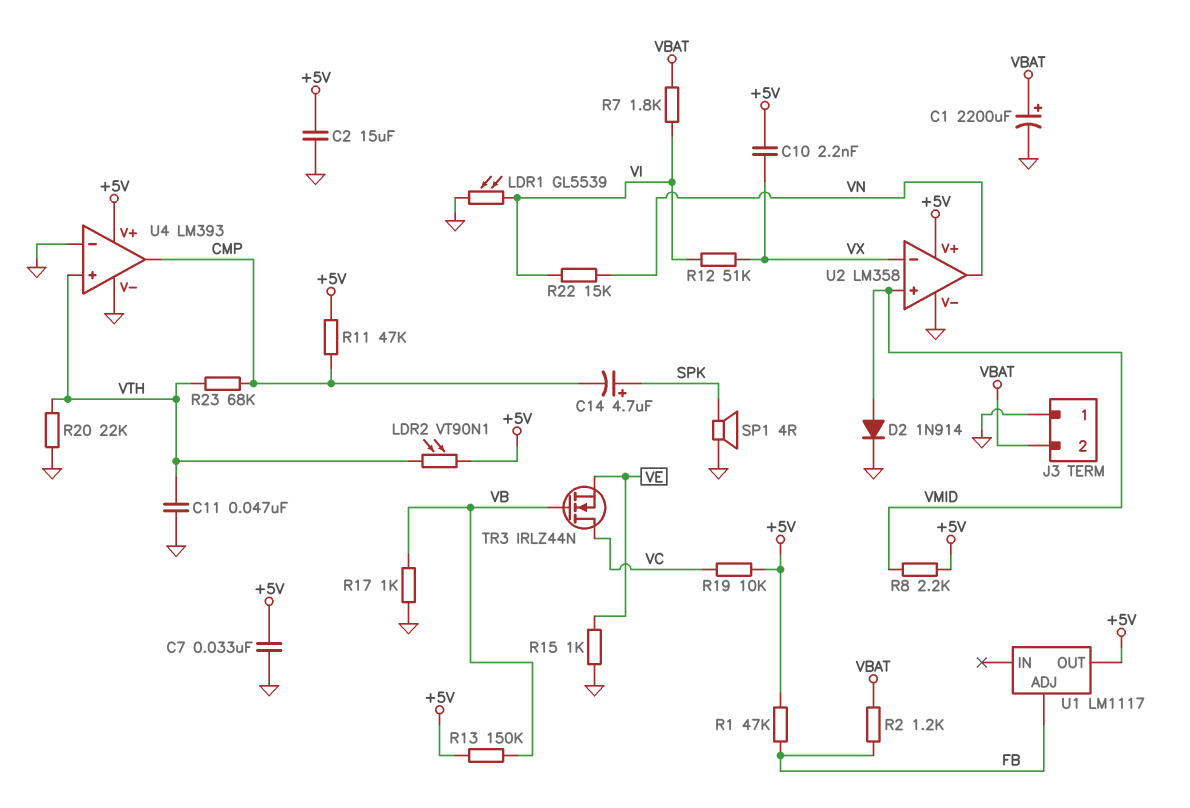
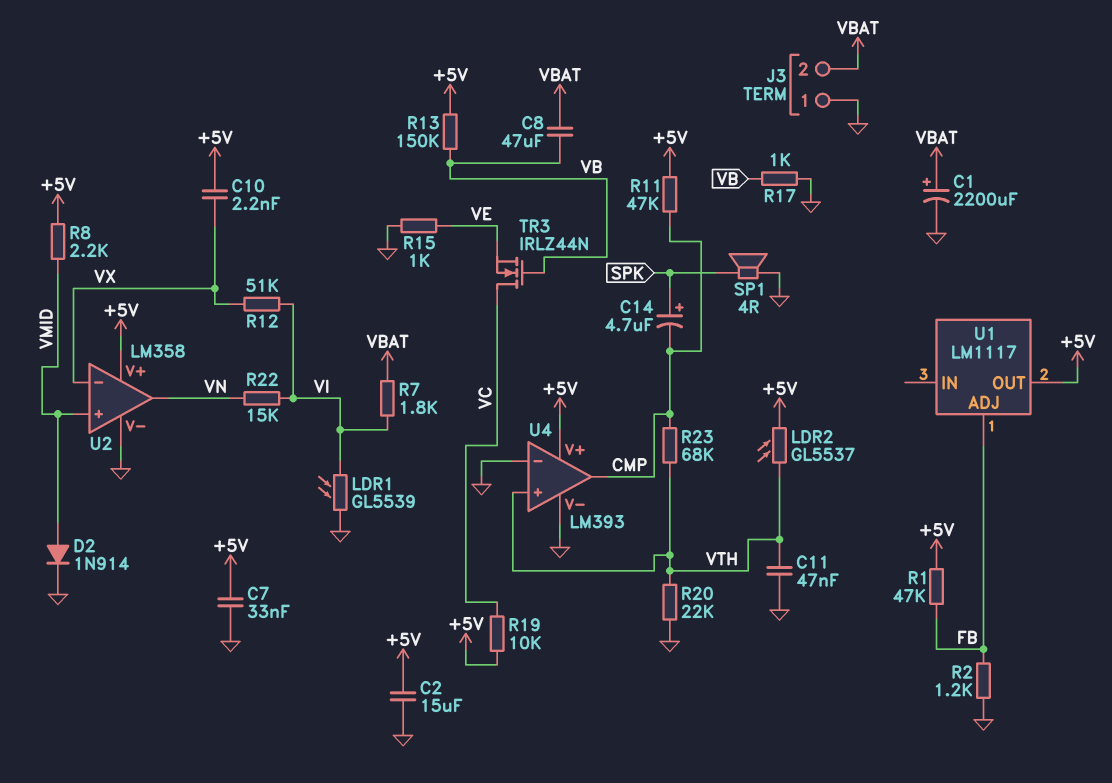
C8: none -> 47uF (VB, VBAT)
LDR2: VT90N1 (+5V, VTH) -> GL5537 (+5V, VTH)
R2: 1.2k (FB, VBAT) -> 1.2k (FB, GND)

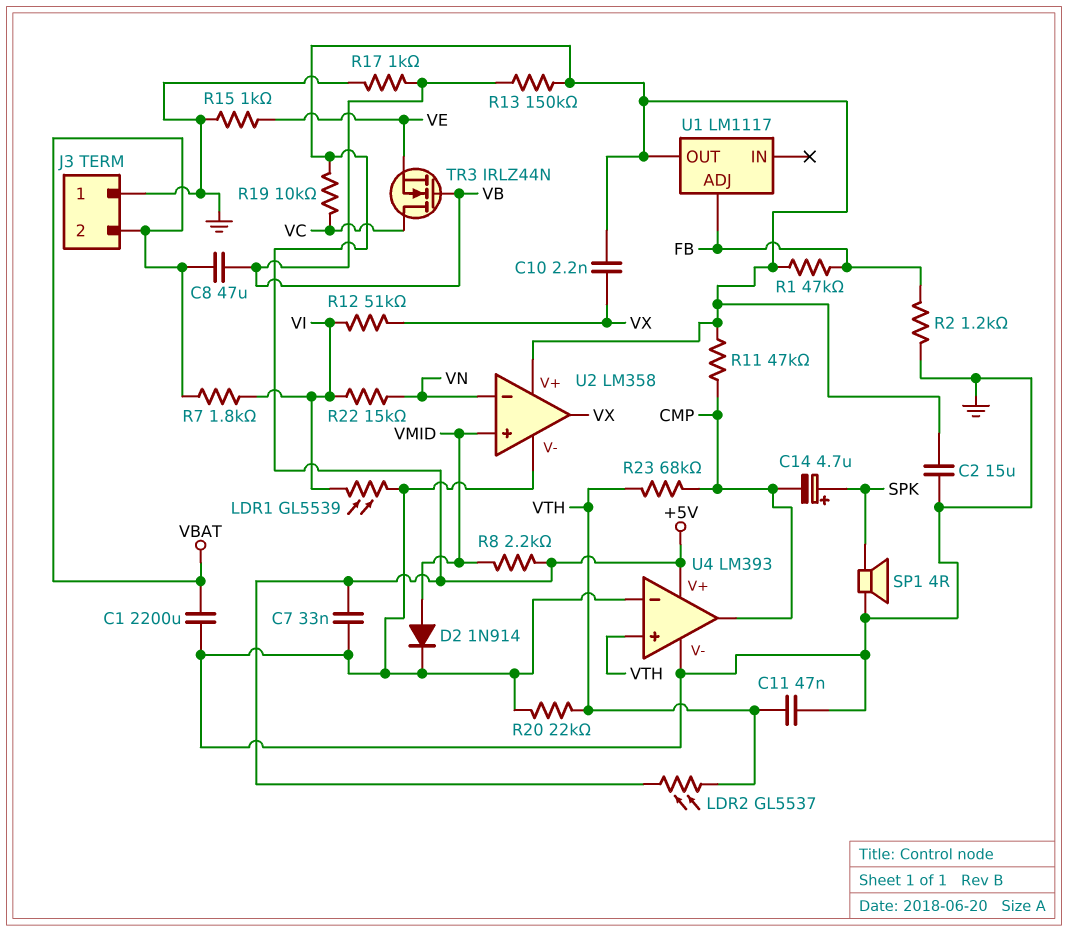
C1: 2200uF (plus VBAT, minus GND) -> 2200uF (GND, VBAT)
U2 pin in-: VX -> VN
U2 pin out: VN -> VX

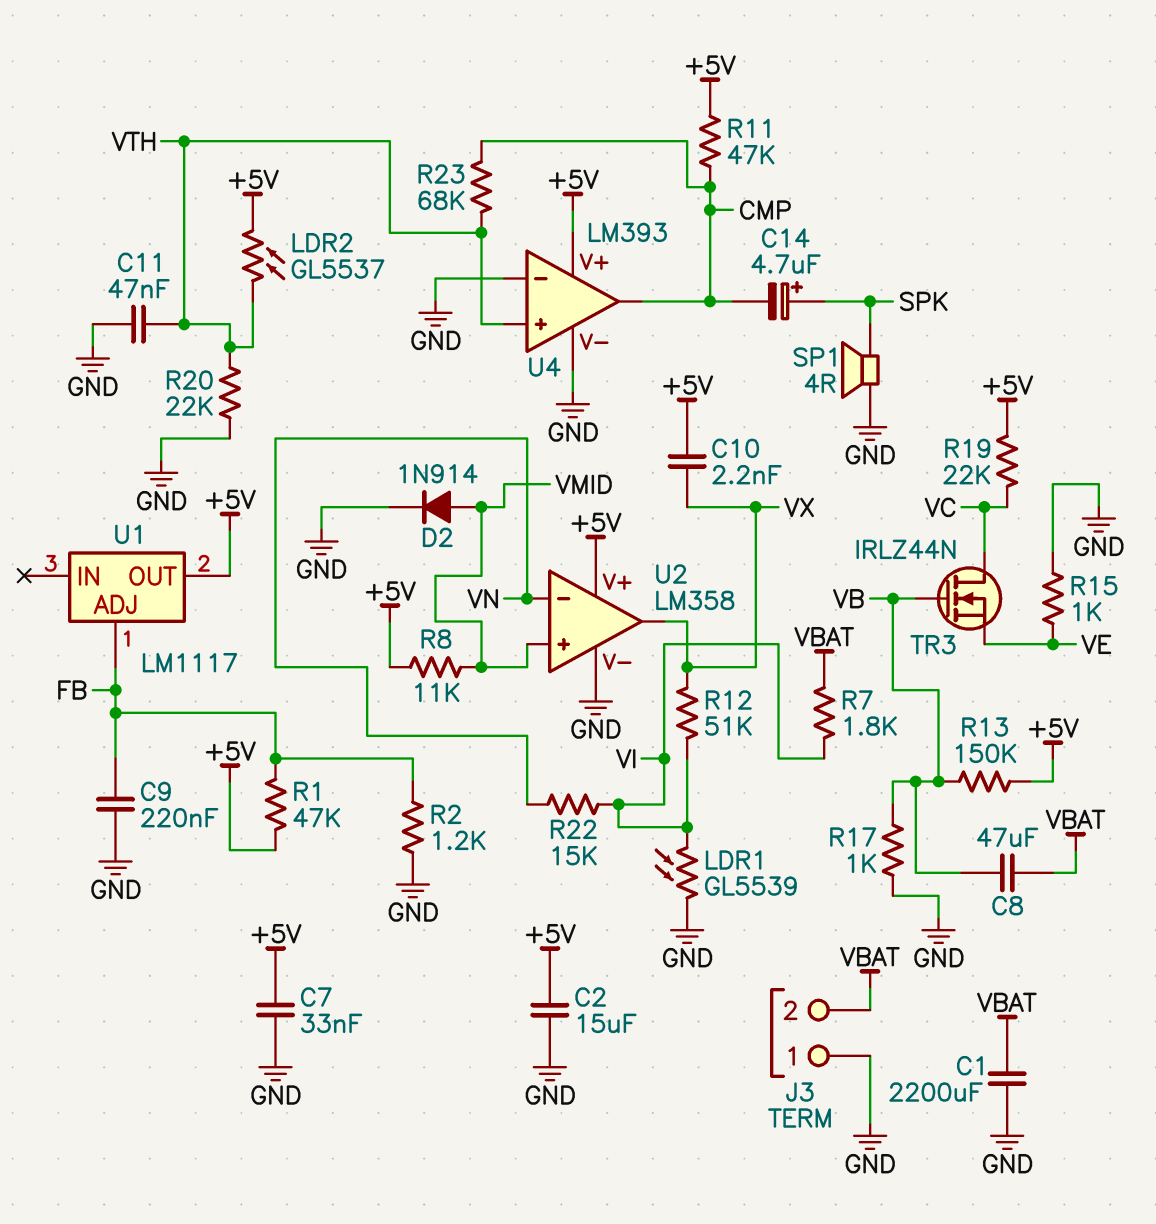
C9: none -> 220nF (FB, GND)
R8: 2.2k (+5V, VMID) -> 11k (+5V, VMID)
R19: 10k (+5V, VC) -> 22k (+5V, VC)

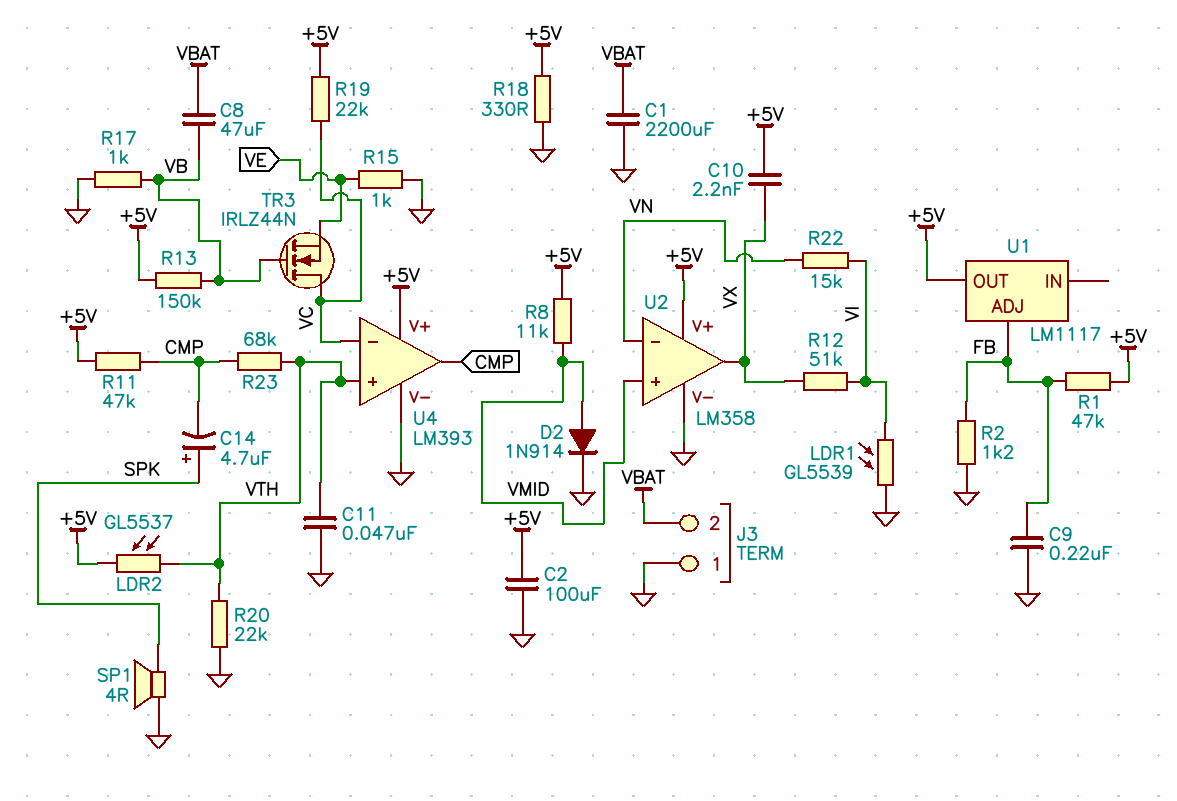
C2: 15uF (+5V, GND) -> 100uF (+5V, GND)
C7: 33nF (+5V, GND) -> none
R7: 1.8k (VBAT, VI) -> none
R18: none -> 330 (+5V, GND)
U4 pin in-: GND -> VC

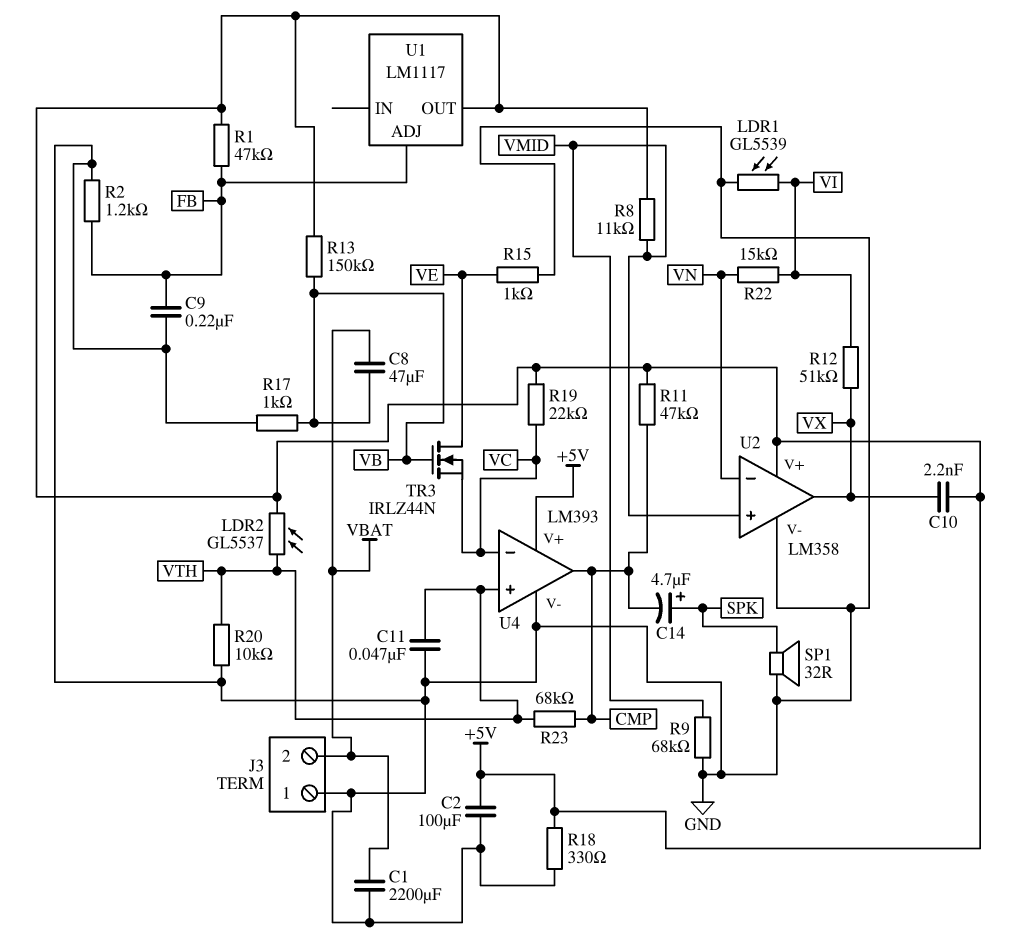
D2: diode 1N914 (A VMID, K GND) -> none
R9: none -> 68k (GND, VMID)
R20: 22k (GND, VTH) -> 10k (GND, VTH)
SP1: speaker 4R (GND, SPK) -> speaker 32R (GND, SPK)
TR3: NMOS IRLZ44N (G VB, D VC, S VE) -> NMOS IRLZ44N (G VB, D VE, S VC)

